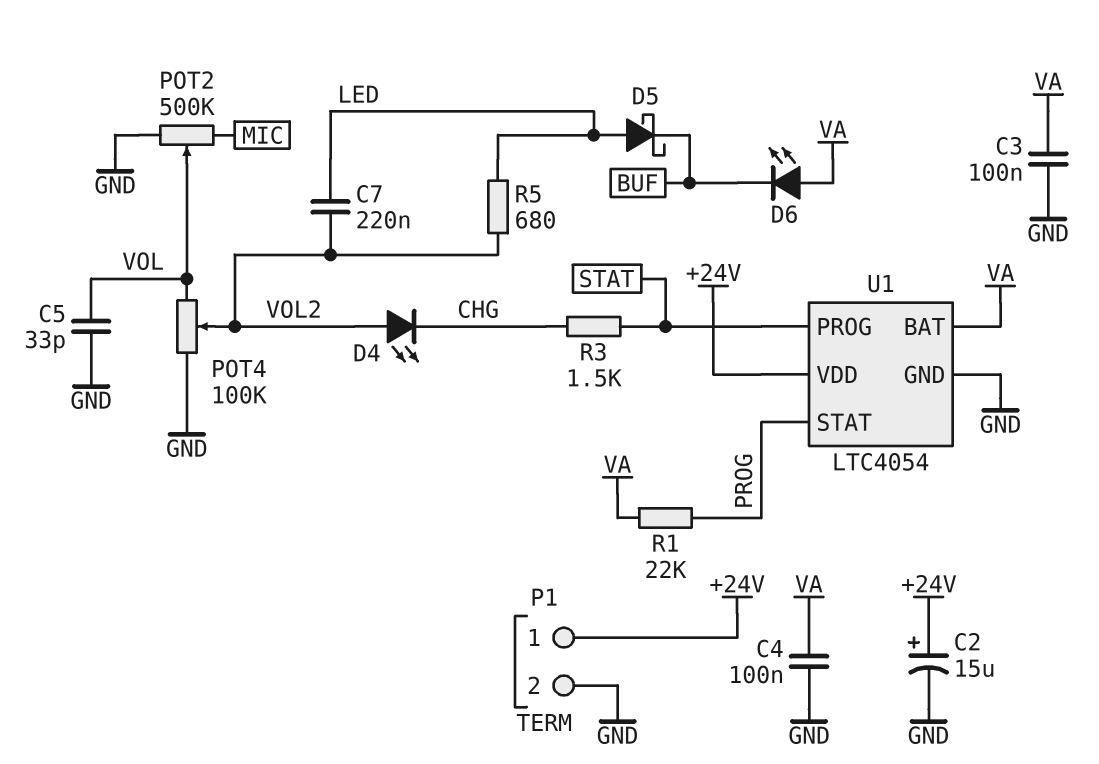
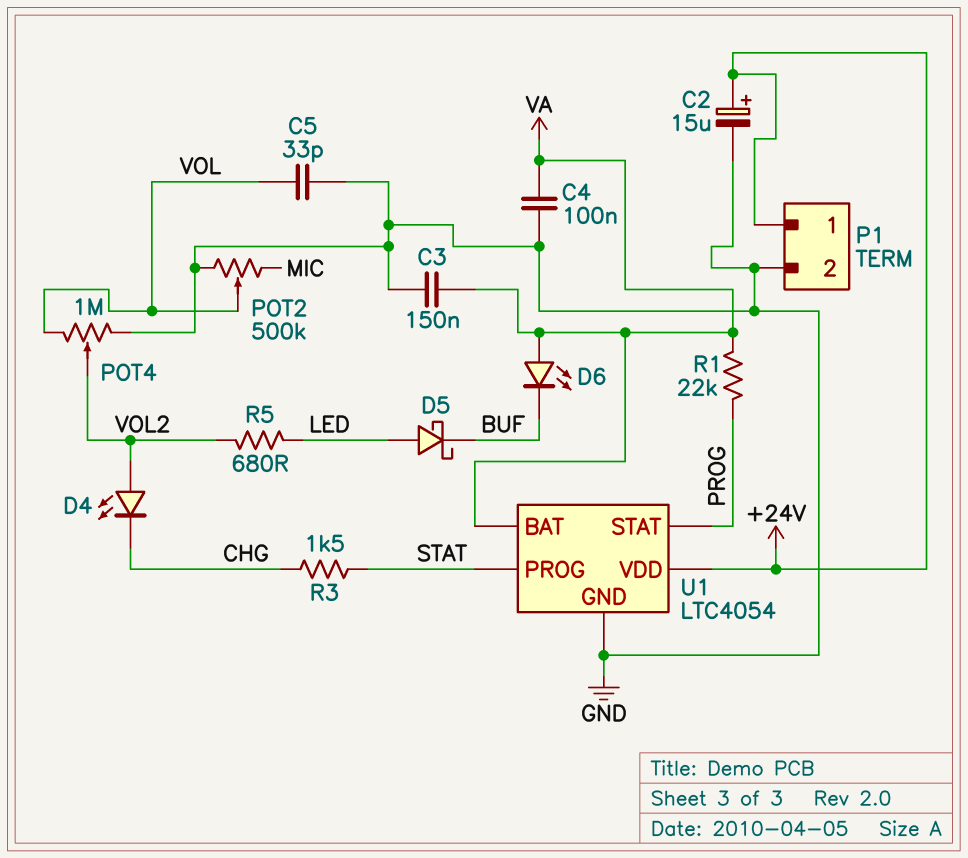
C3: 100nF (GND, VA) -> 150nF (GND, VA)
C7: 220nF (LED, VOL2) -> none
POT4: 100k (GND, VOL, wiper VOL2) -> 1M (GND, VOL, wiper VOL2)

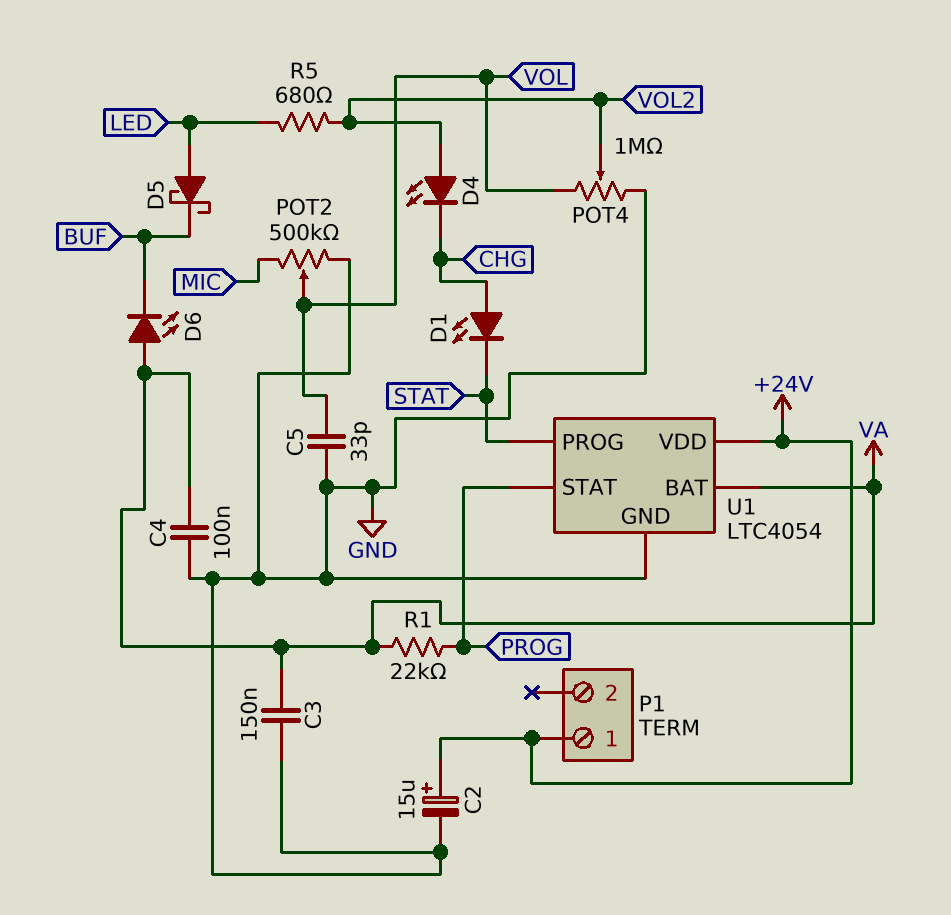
D1: none -> LED (A CHG, K STAT)
P1 pin 2: GND -> none
R3: 1.5k (CHG, STAT) -> none

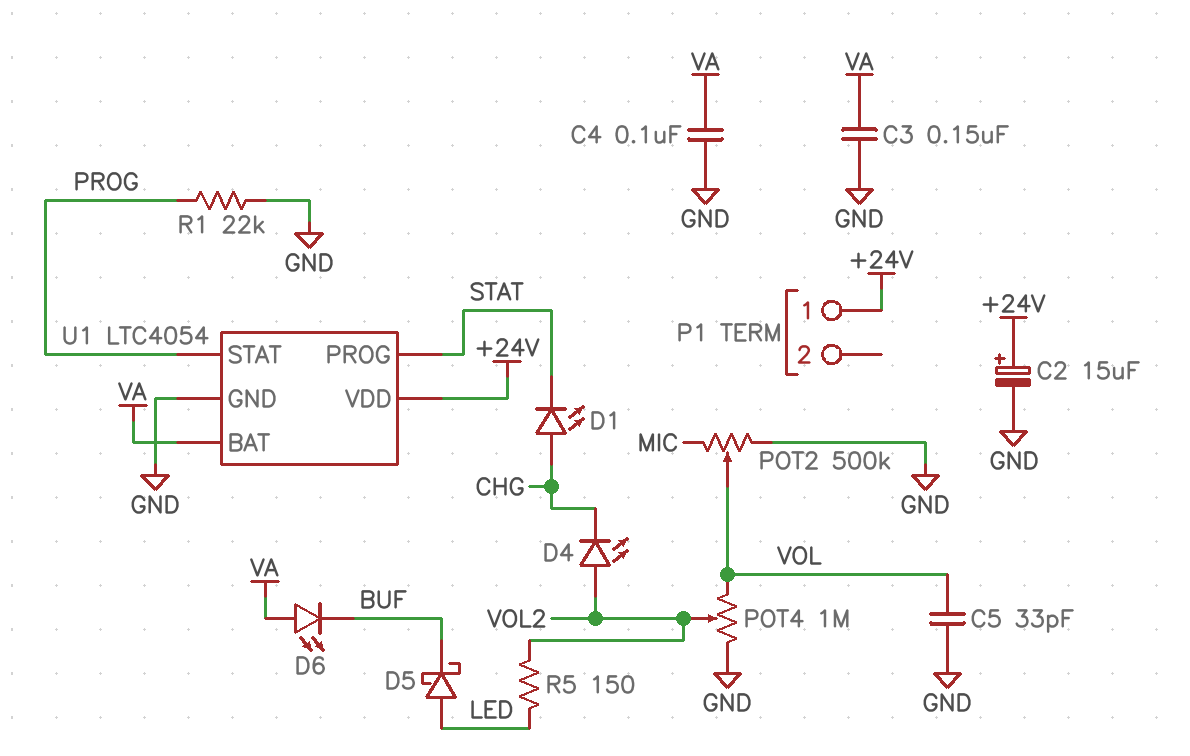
R1: 22k (PROG, VA) -> 22k (GND, PROG)
R5: 680 (LED, VOL2) -> 150 (LED, VOL2)

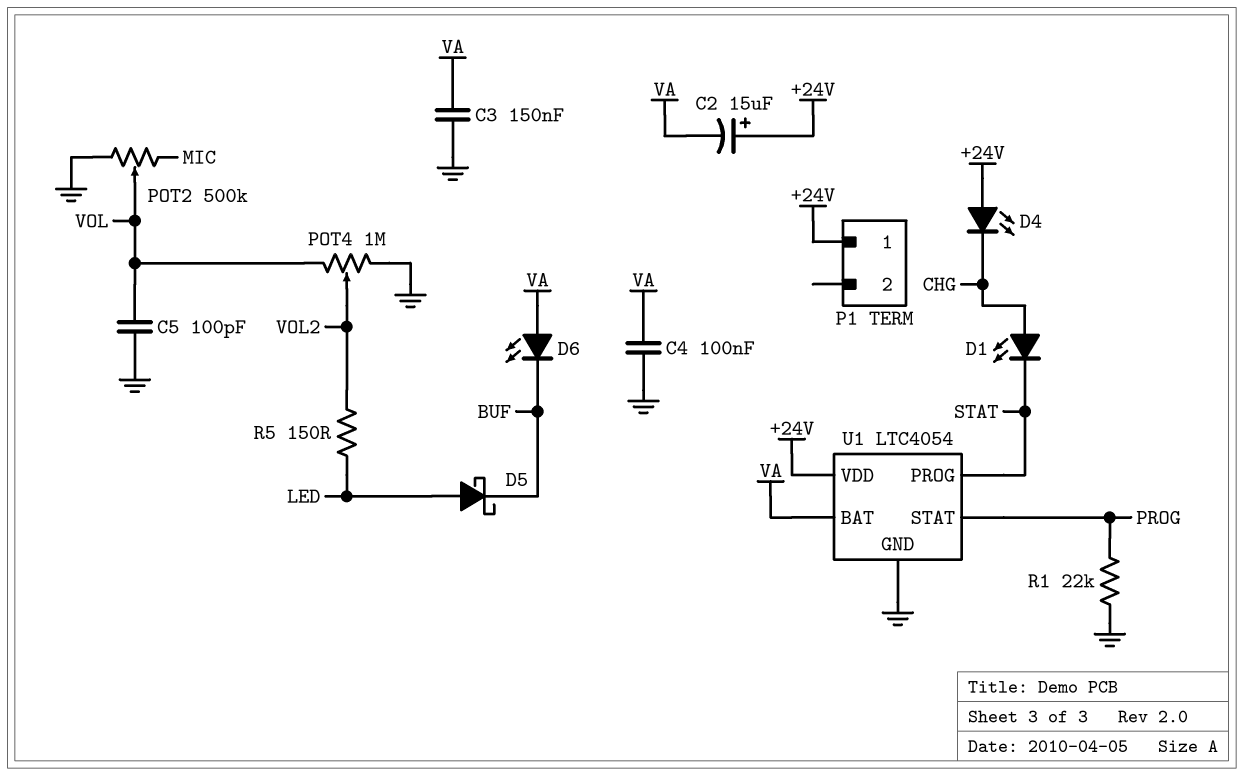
C2: 15uF (plus +24V, minus GND) -> 15uF (plus +24V, minus VA)
C5: 33pF (GND, VOL) -> 100pF (GND, VOL)
D4: LED (A VOL2, K CHG) -> LED (A +24V, K CHG)

